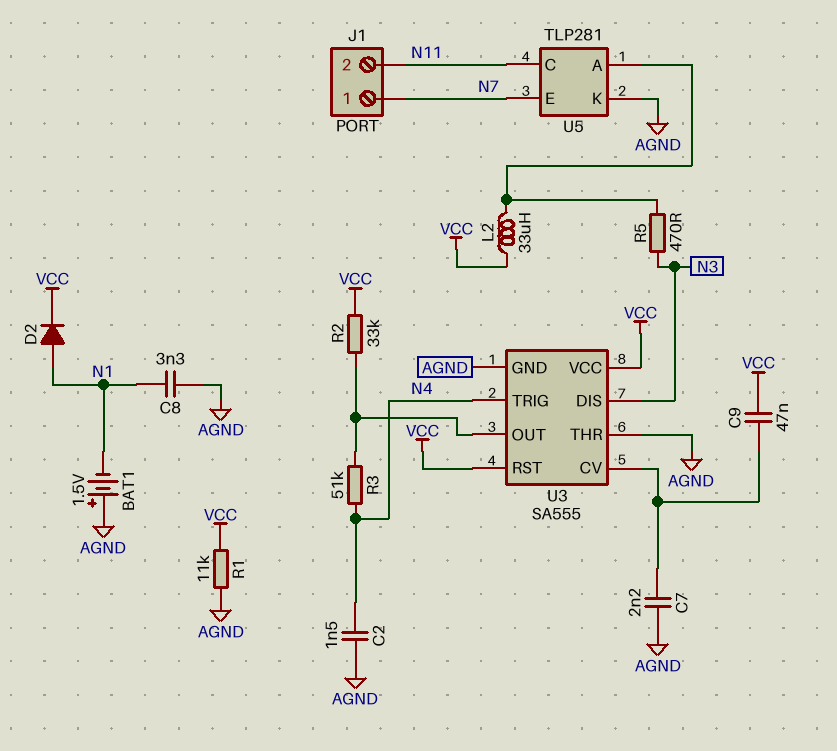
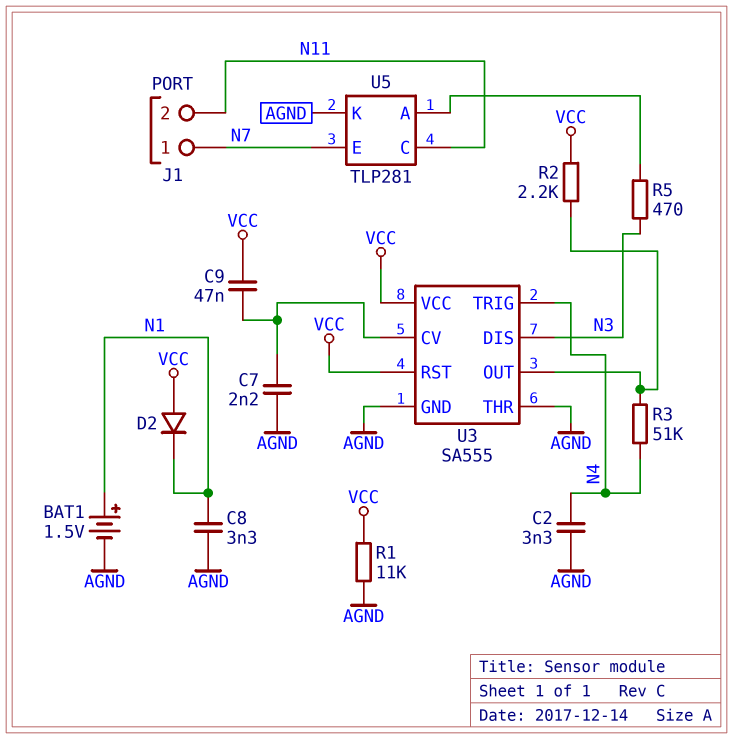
BAT1: 1.5V (plus AGND, minus N1) -> 1.5V (plus N1, minus AGND)
C2: 1.5nF (AGND, N4) -> 3.3nF (AGND, N4)
D2: diode (A N1, K VCC) -> diode (A VCC, K N1)
L2: 33uH (U5/A, VCC) -> none
R2: 33k (U3/OUT, VCC) -> 2.2k (U3/OUT, VCC)

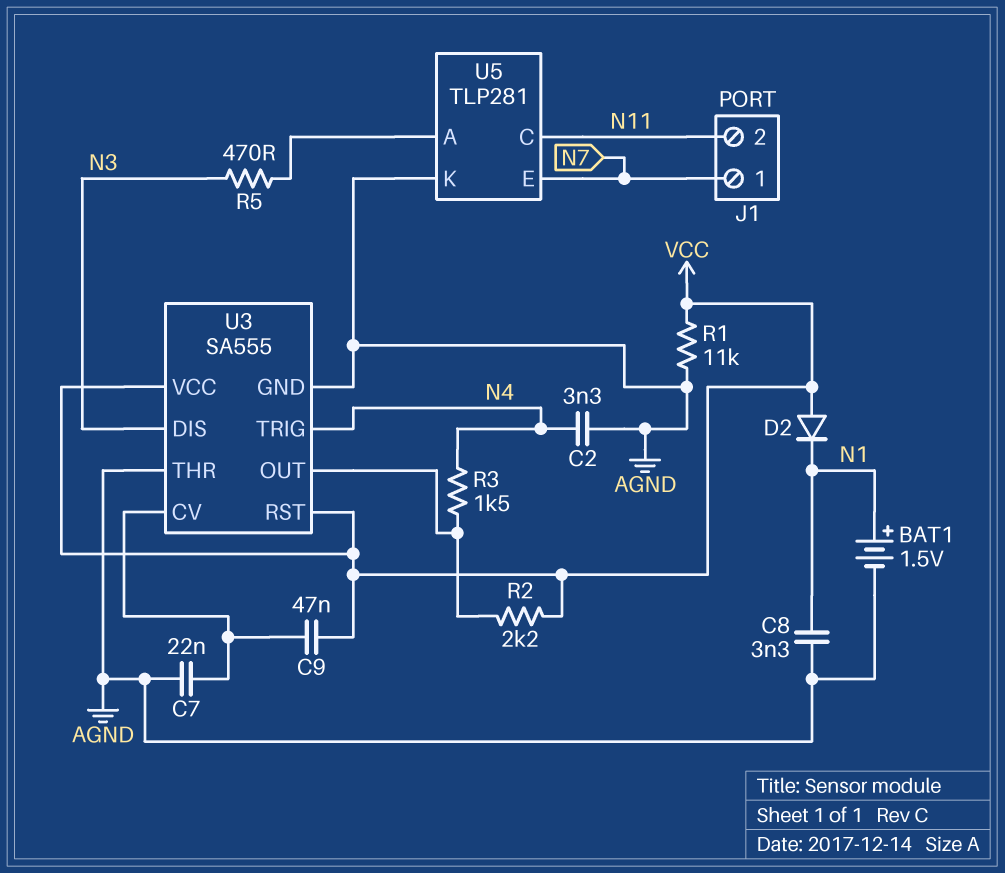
C7: 2.2nF (AGND, U3/CV) -> 22nF (AGND, U3/CV)
R3: 51k (N4, U3/OUT) -> 1.5k (N4, U3/OUT)

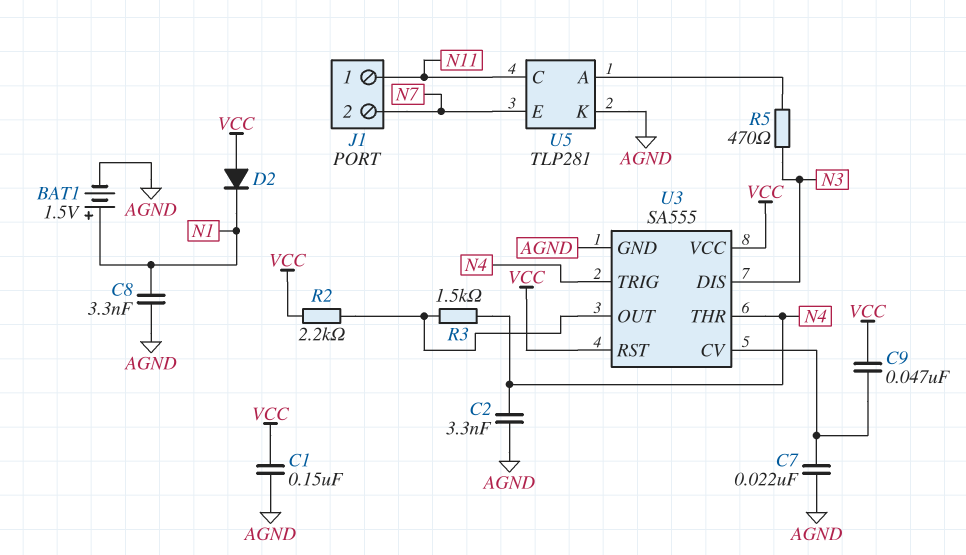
C1: none -> 150nF (AGND, VCC)
J1 pin 1: N7 -> N11
J1 pin 2: N11 -> N7
R1: 11k (AGND, VCC) -> none
U3 pin THR: AGND -> N4

